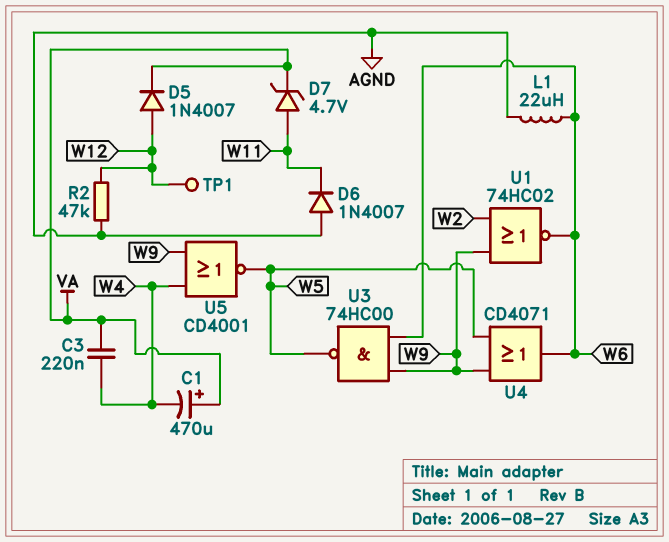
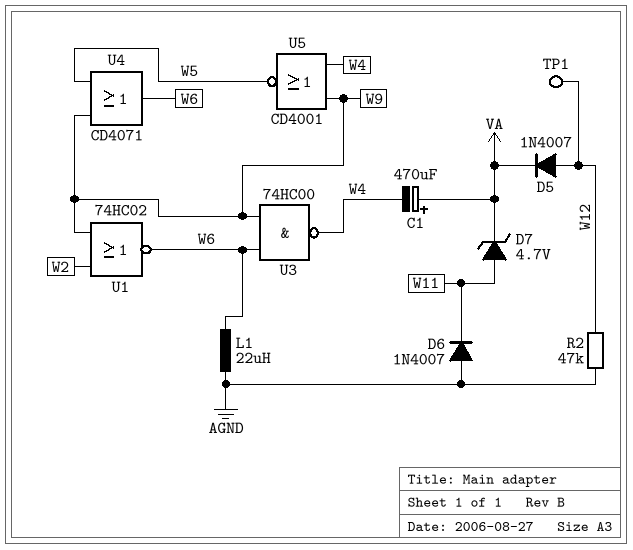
C3: 220nF (VA, W4) -> none
U3: NAND 74HC00 (in W6, in W9, out W5) -> NAND 74HC00 (in W6, in W9, out W4)

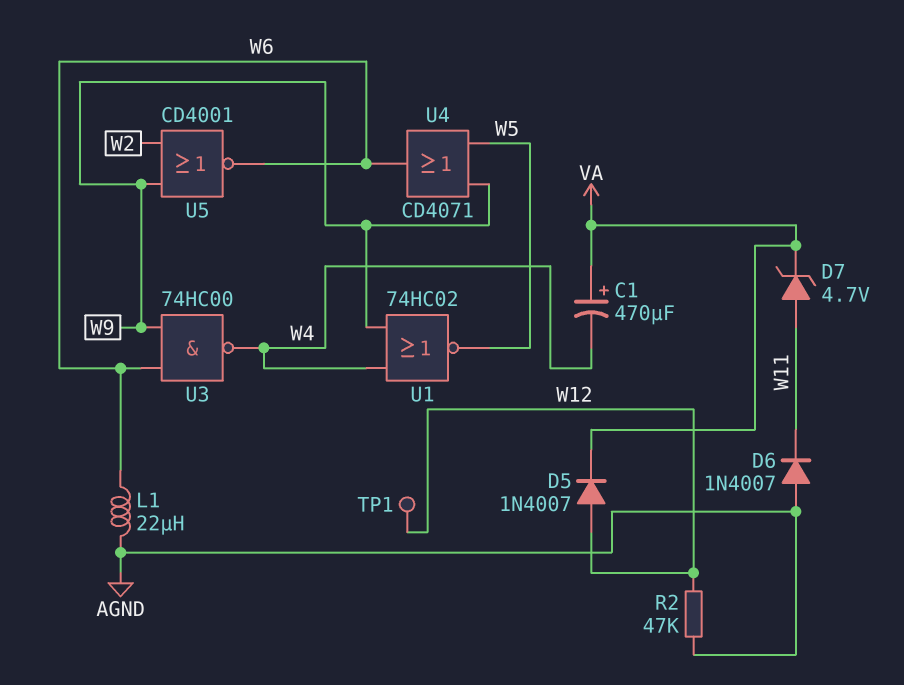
U1: NOR 74HC02 (in W2, in W9, out W6) -> NOR 74HC02 (in W4, in W9, out W5)
U5: NOR CD4001 (in W4, in W9, out W5) -> NOR CD4001 (in W2, in W9, out W6)

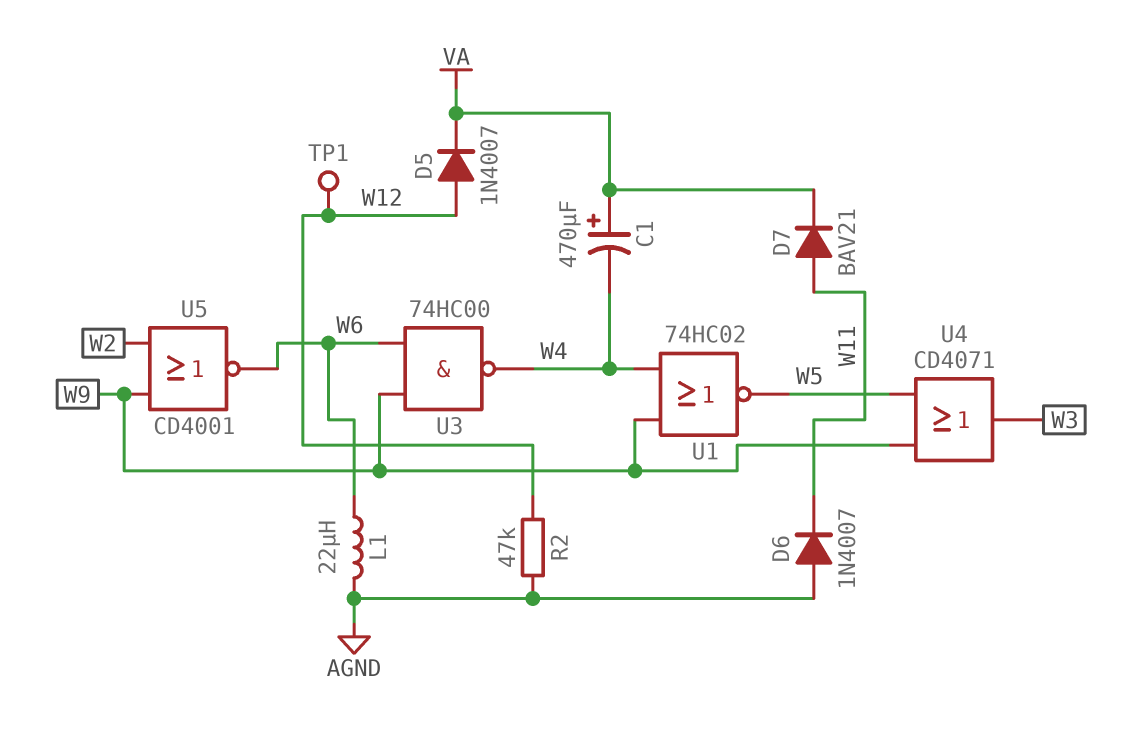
D7: zener 4.7V (A W11, K VA) -> diode BAV21 (A W11, K VA)
U4: OR CD4071 (in W5, in W9, out W6) -> OR CD4071 (in W5, in W9, out W3)

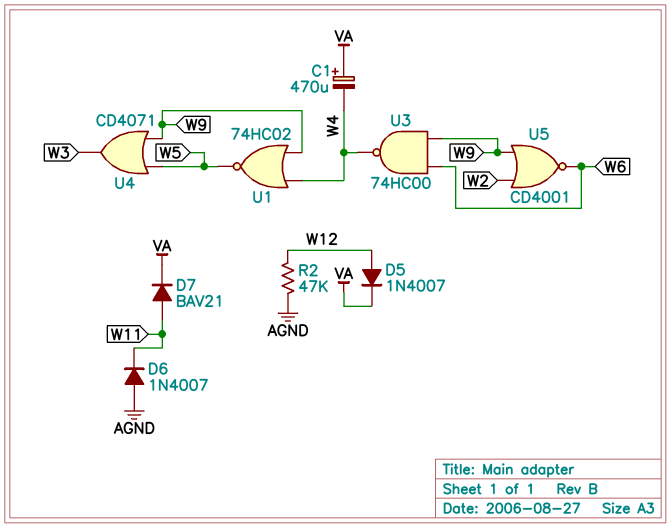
L1: 22uH (AGND, W6) -> none
TP1: test point (W12) -> none

